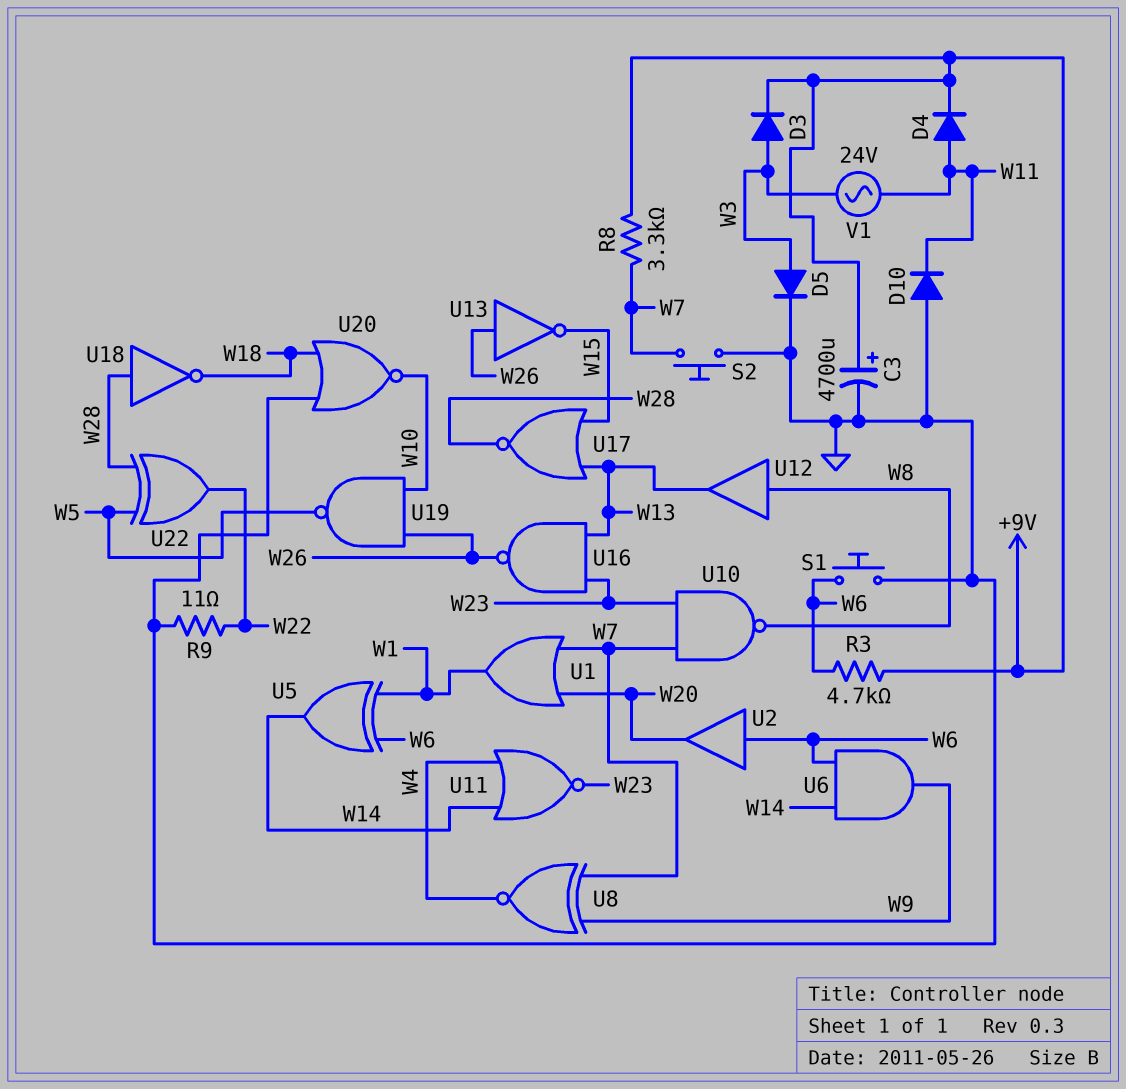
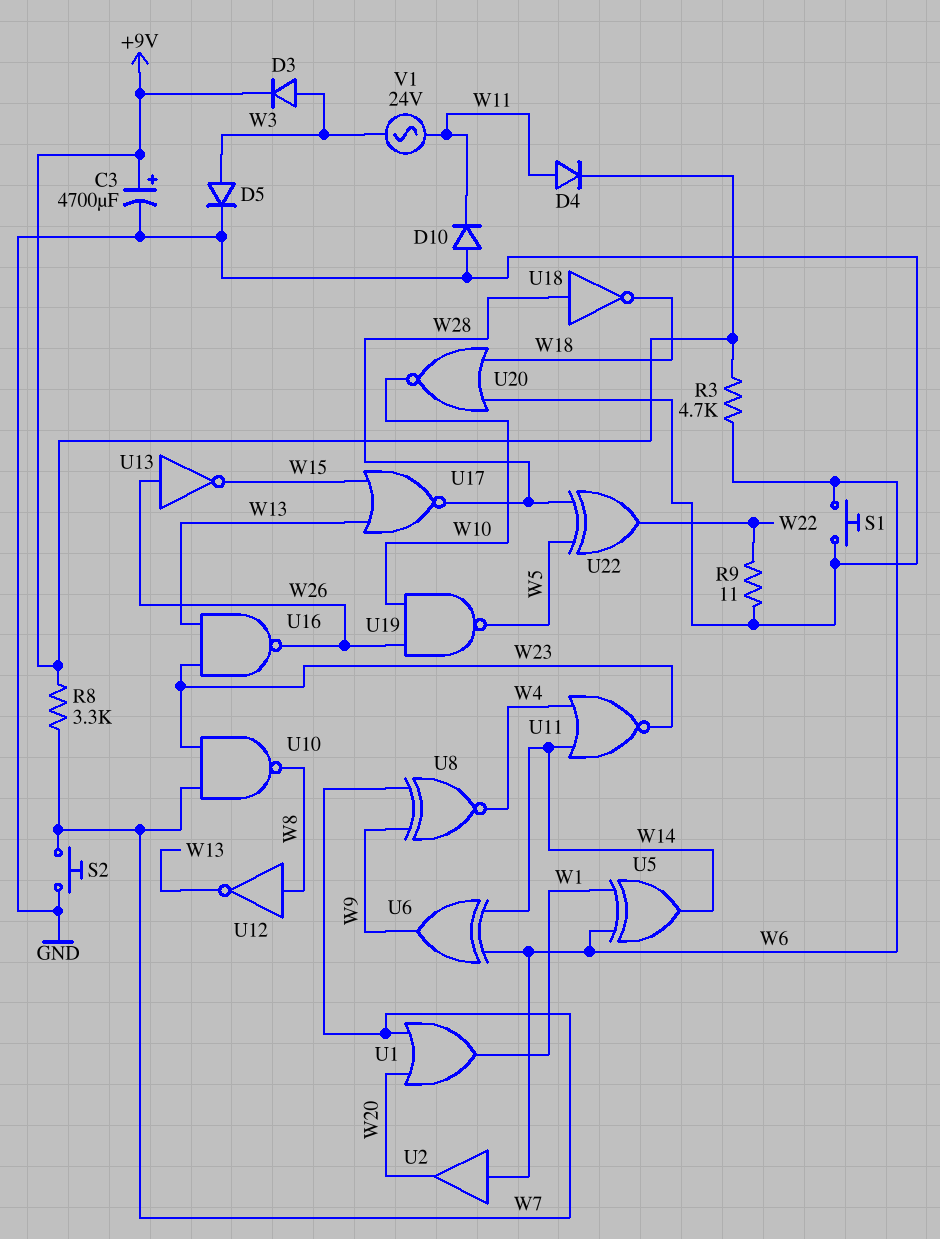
U6: AND (in W6, in W14, out W9) -> XOR (in W6, in W14, out W9)
U12: buffer (in W8, out W13) -> NOT (in W8, out W13)

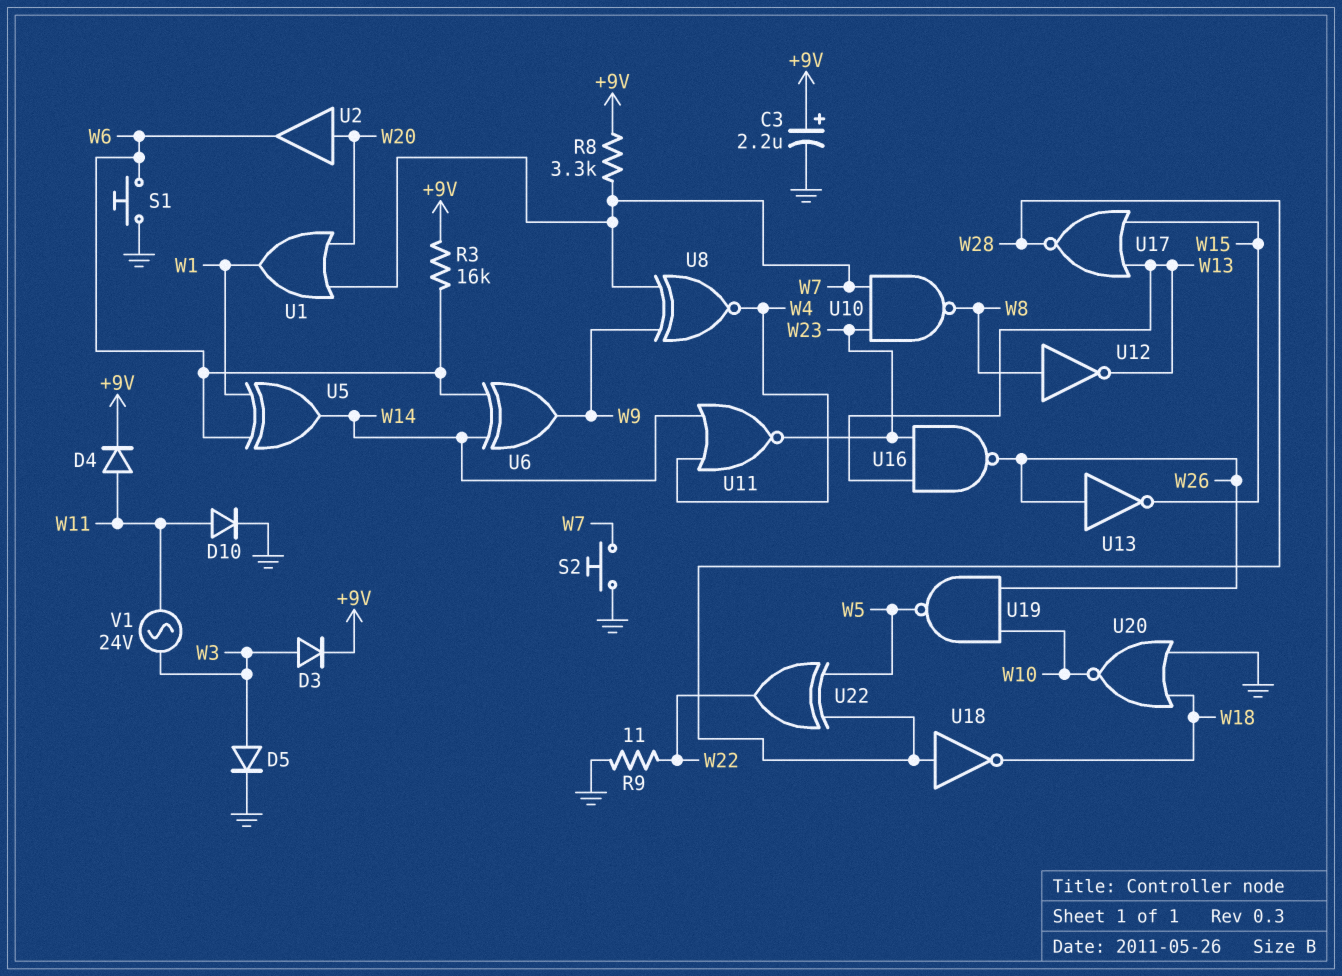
C3: 4700uF (plus +9V, minus GND) -> 2.2uF (plus +9V, minus GND)
D10: diode (A GND, K W11) -> diode (A W11, K GND)
R3: 4.7k (+9V, W6) -> 16k (+9V, W6)
U2: buffer (in W6, out W20) -> buffer (in W20, out W6)

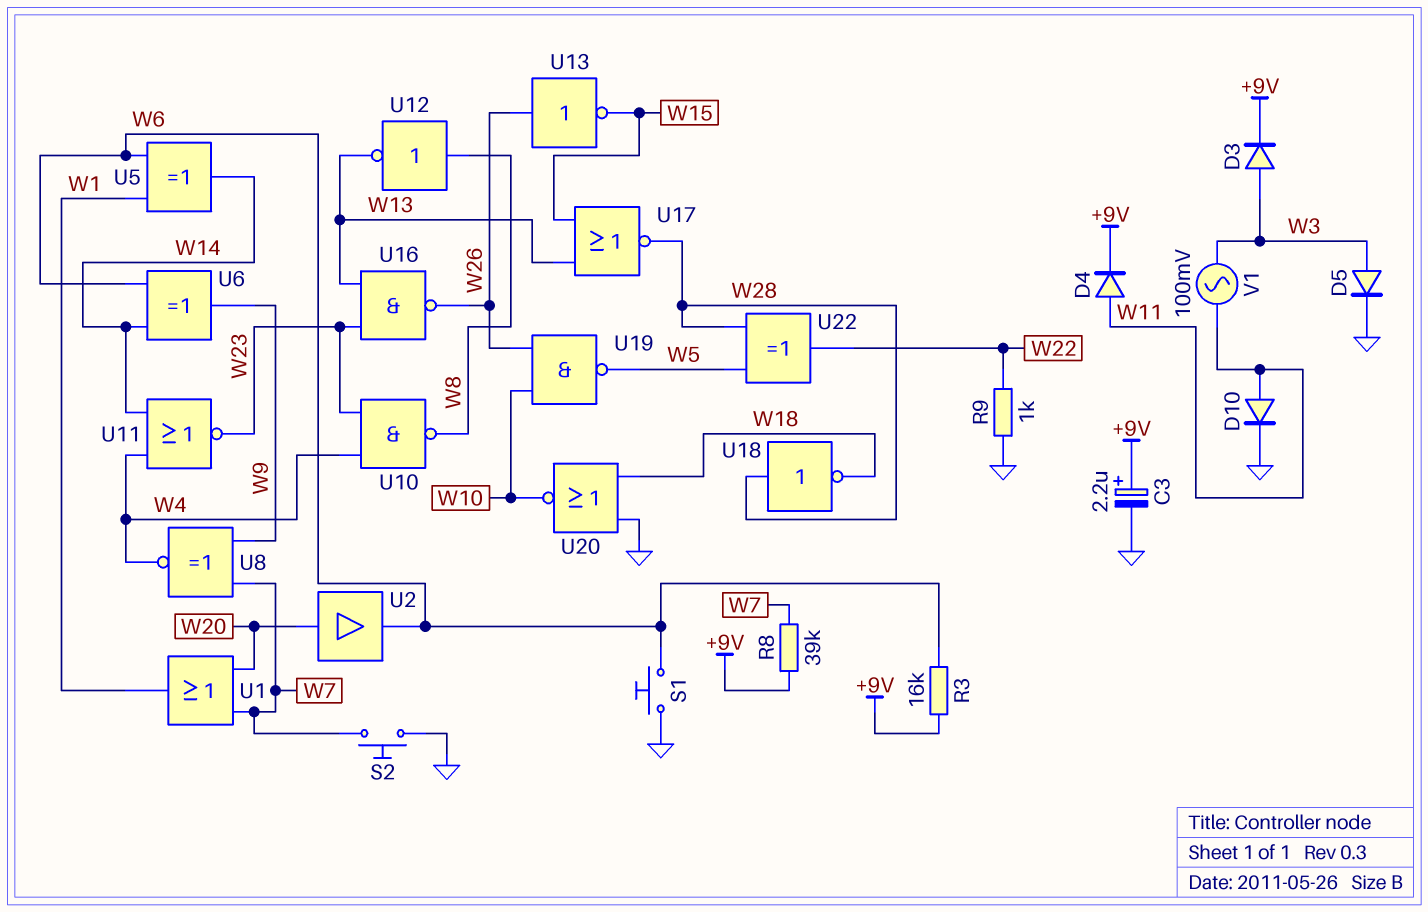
R8: 3.3k (+9V, W7) -> 39k (+9V, W7)
R9: 11 (GND, W22) -> 1k (GND, W22)
U10: NAND (in W7, in W23, out W8) -> NAND (in W4, in W23, out W8)
V1: AC 24V (W3, W11) -> AC 100mV (W3, W11)

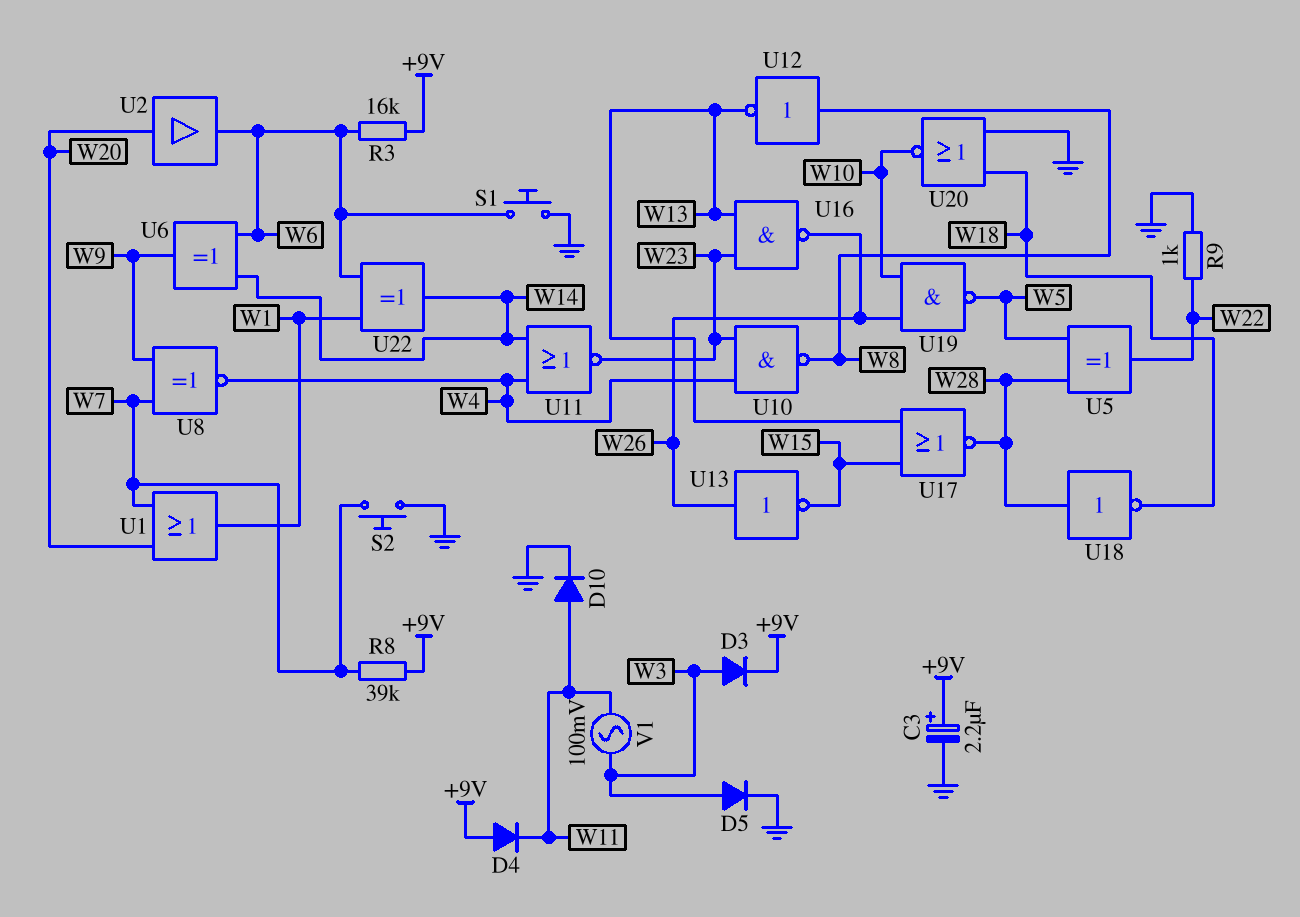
D4: diode (A W11, K +9V) -> diode (A +9V, K W11)
U5: XOR (in W1, in W6, out W14) -> XOR (in W5, in W28, out W22)
U22: XOR (in W5, in W28, out W22) -> XOR (in W1, in W6, out W14)

